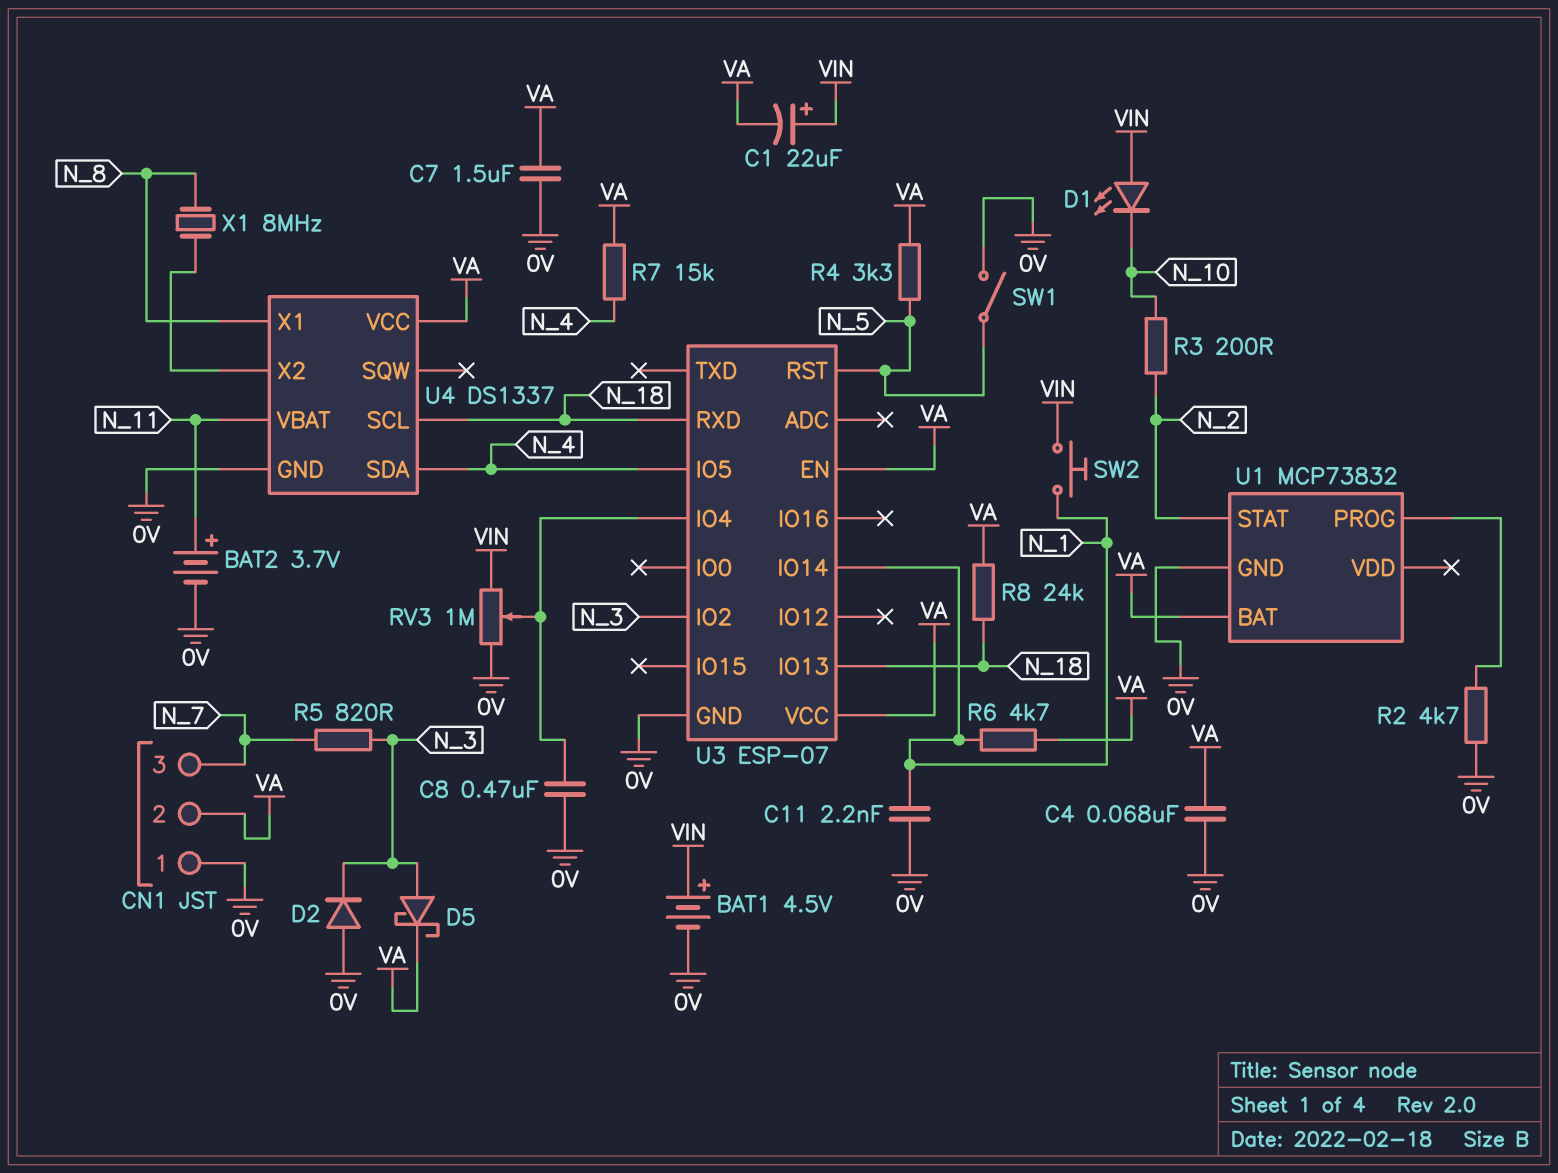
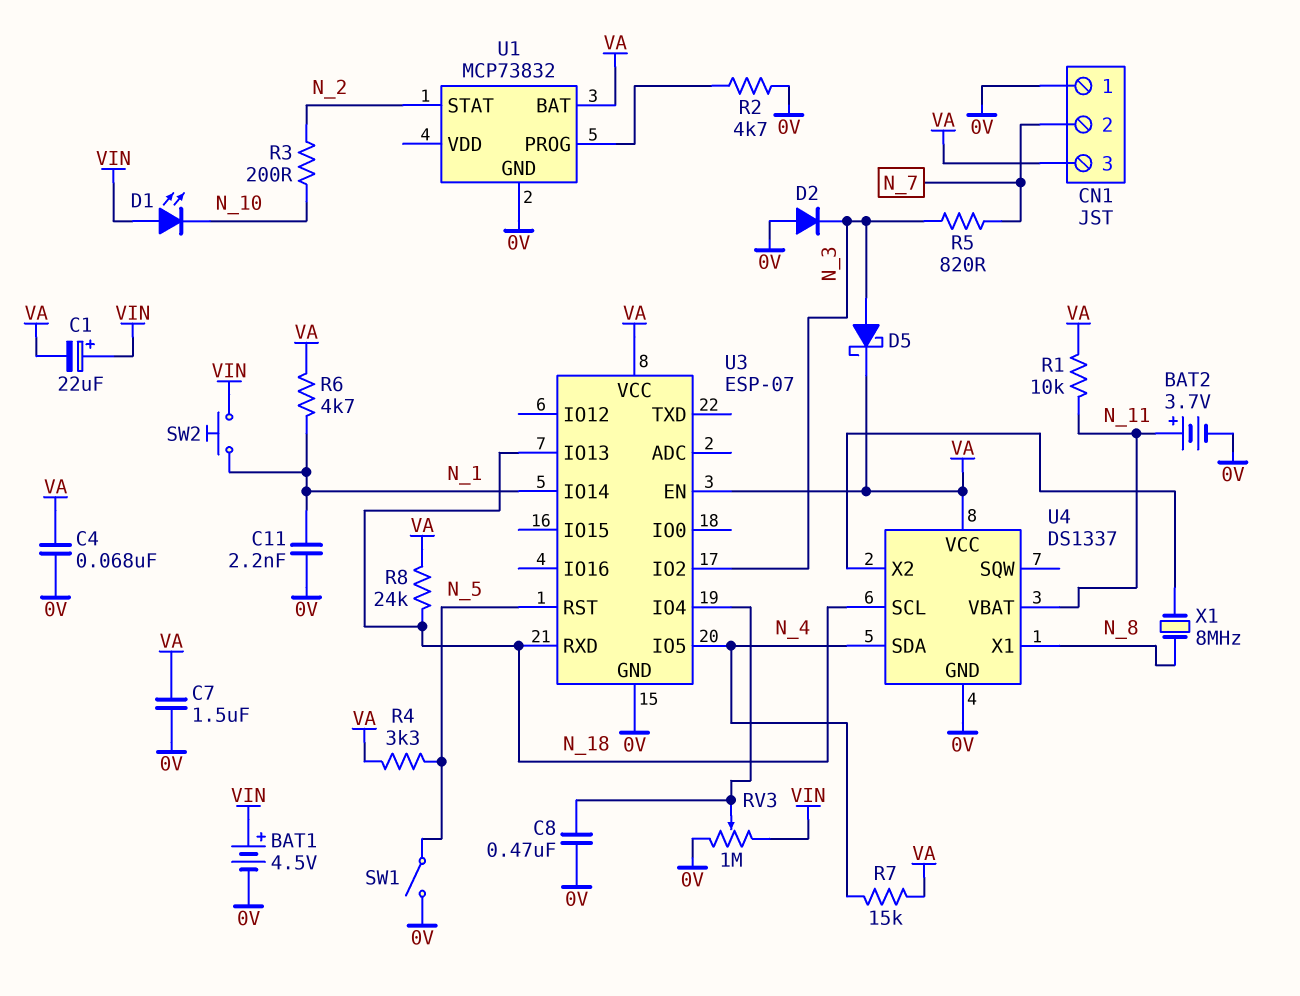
CN1 pin 2: VA -> N_7
CN1 pin 3: N_7 -> VA
R1: none -> 10k (N_11, VA)

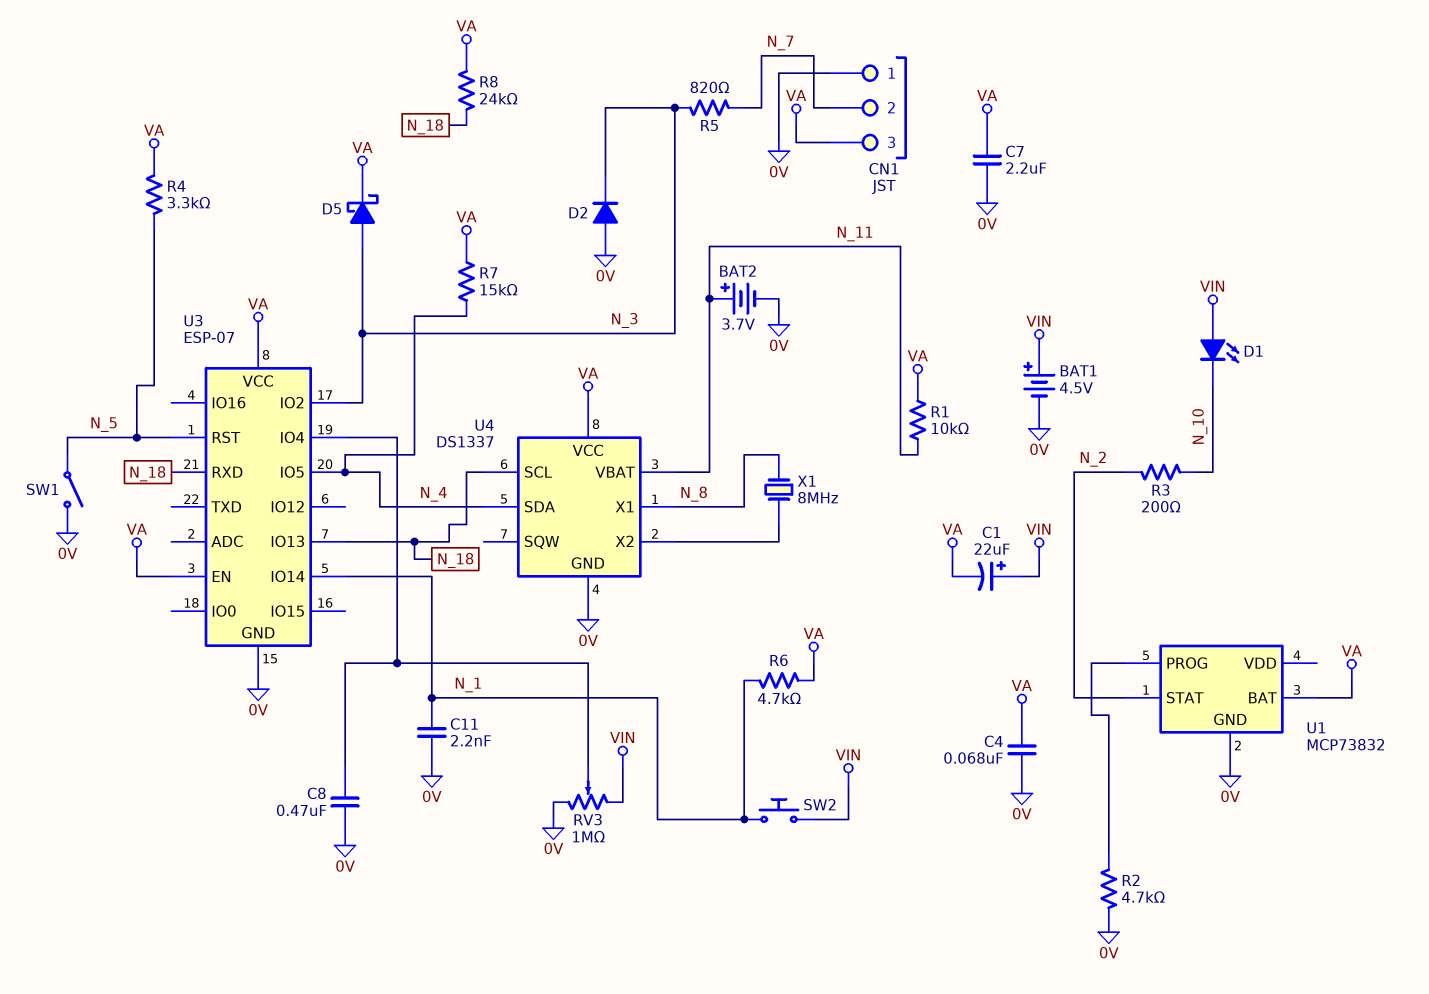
C7: 1.5uF (0V, VA) -> 2.2uF (0V, VA)

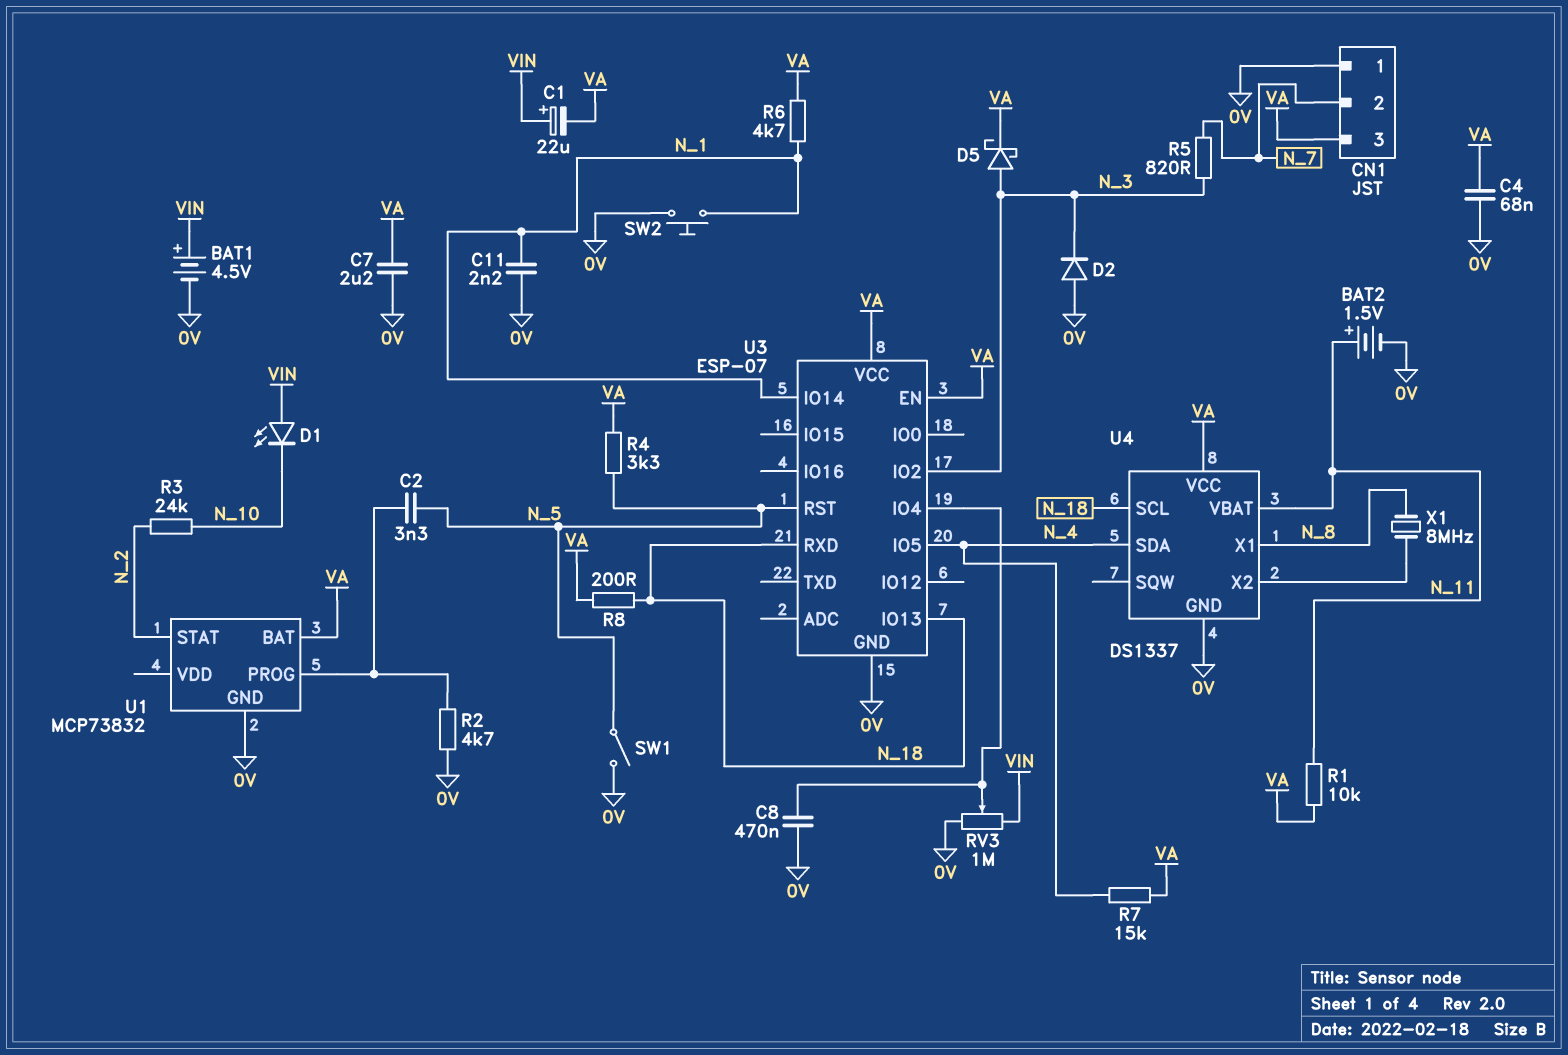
BAT2: 3.7V (plus N_11, minus 0V) -> 1.5V (plus N_11, minus 0V)
C2: none -> 3.3nF (N_5, U1/PROG)
R3: 200 (N_2, N_10) -> 24k (N_2, N_10)
R8: 24k (N_18, VA) -> 200 (N_18, VA)
SW2: button (N_1, VIN) -> button (0V, N_1)

